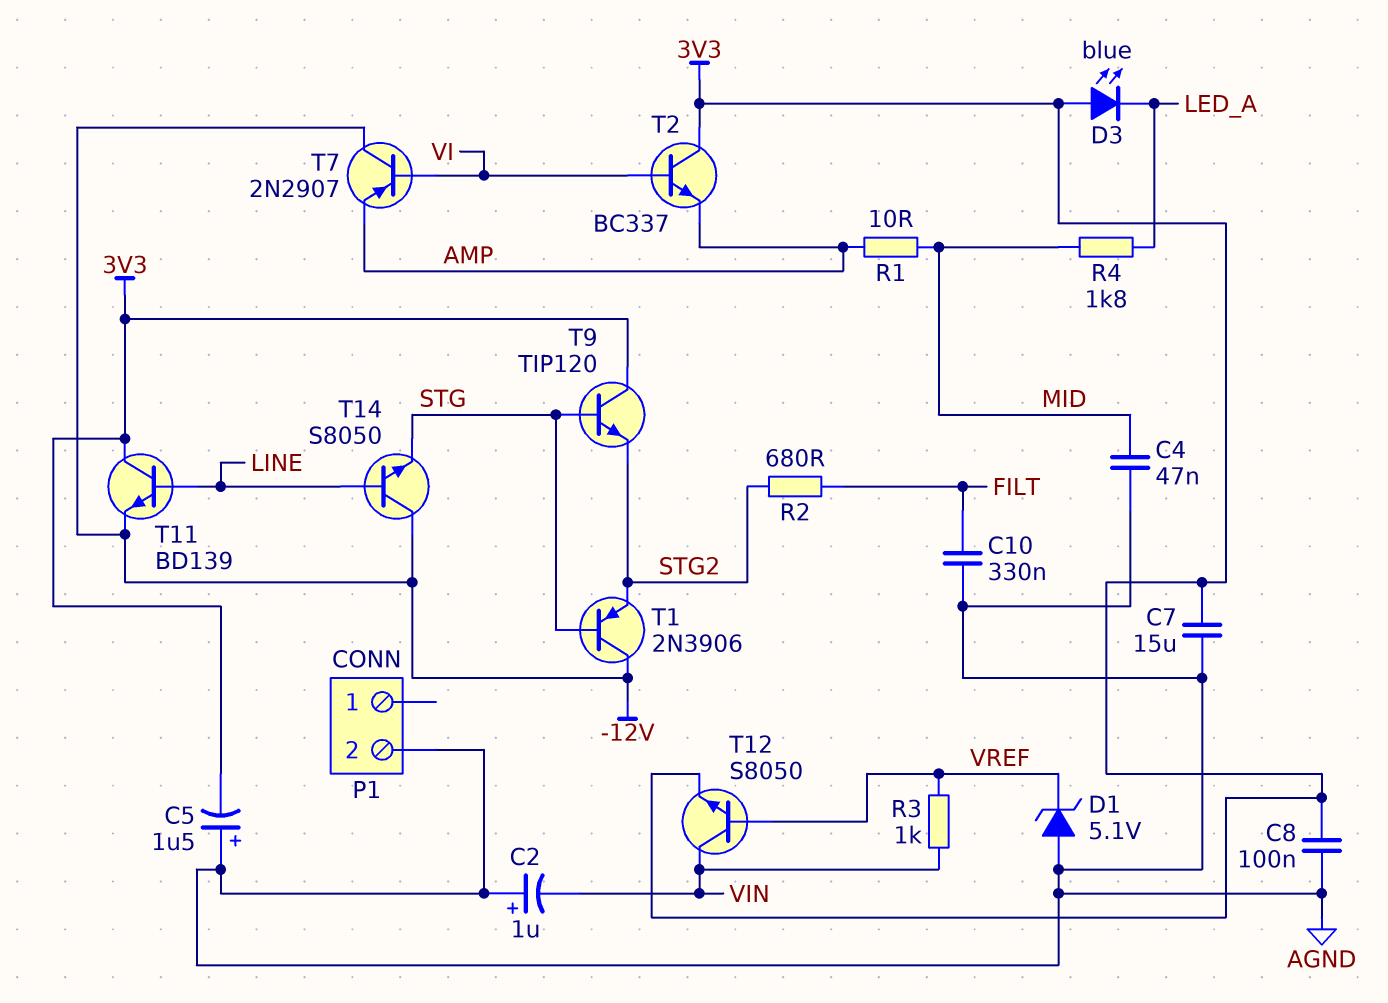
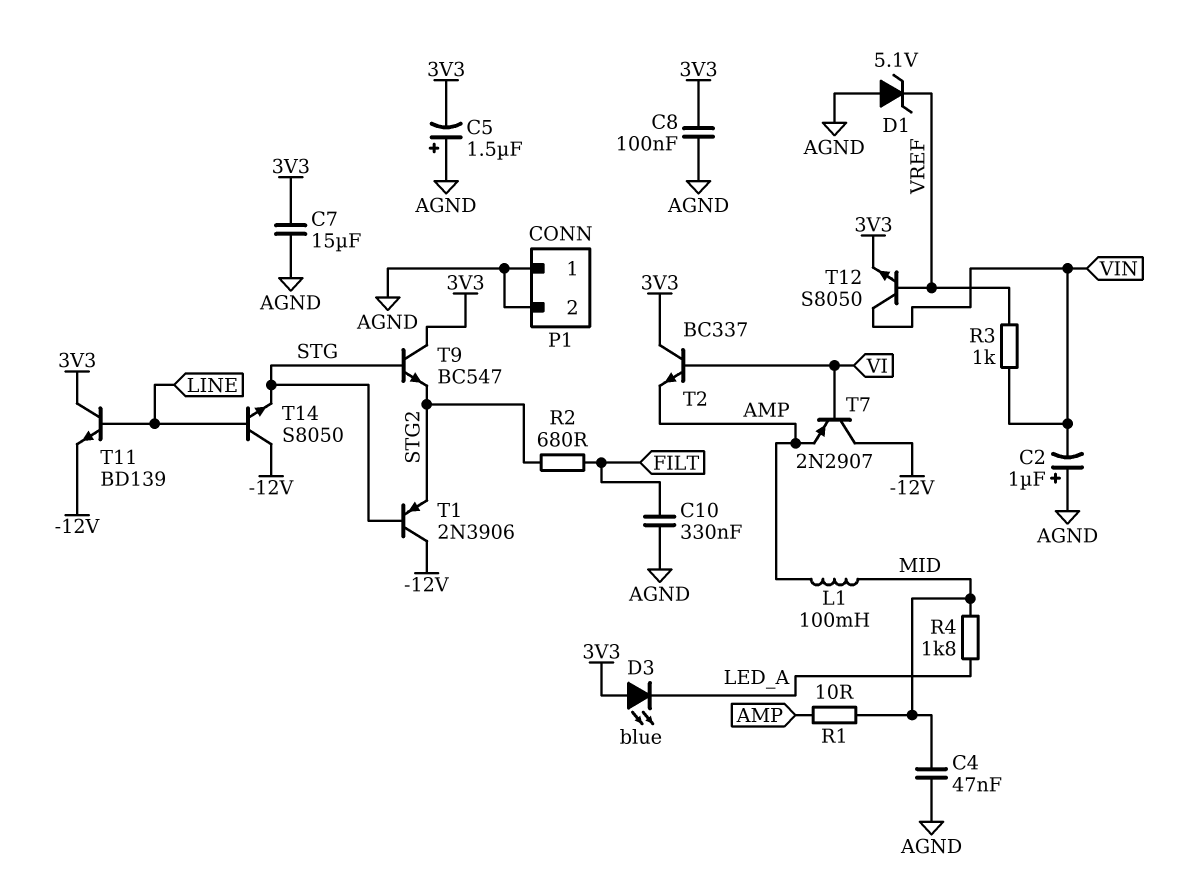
L1: none -> 100mH (AMP, MID)
P1 pin 1: none -> AGND
T9: NPN TIP120 (B STG, C 3V3, E STG2) -> NPN BC547 (B STG, C 3V3, E STG2)

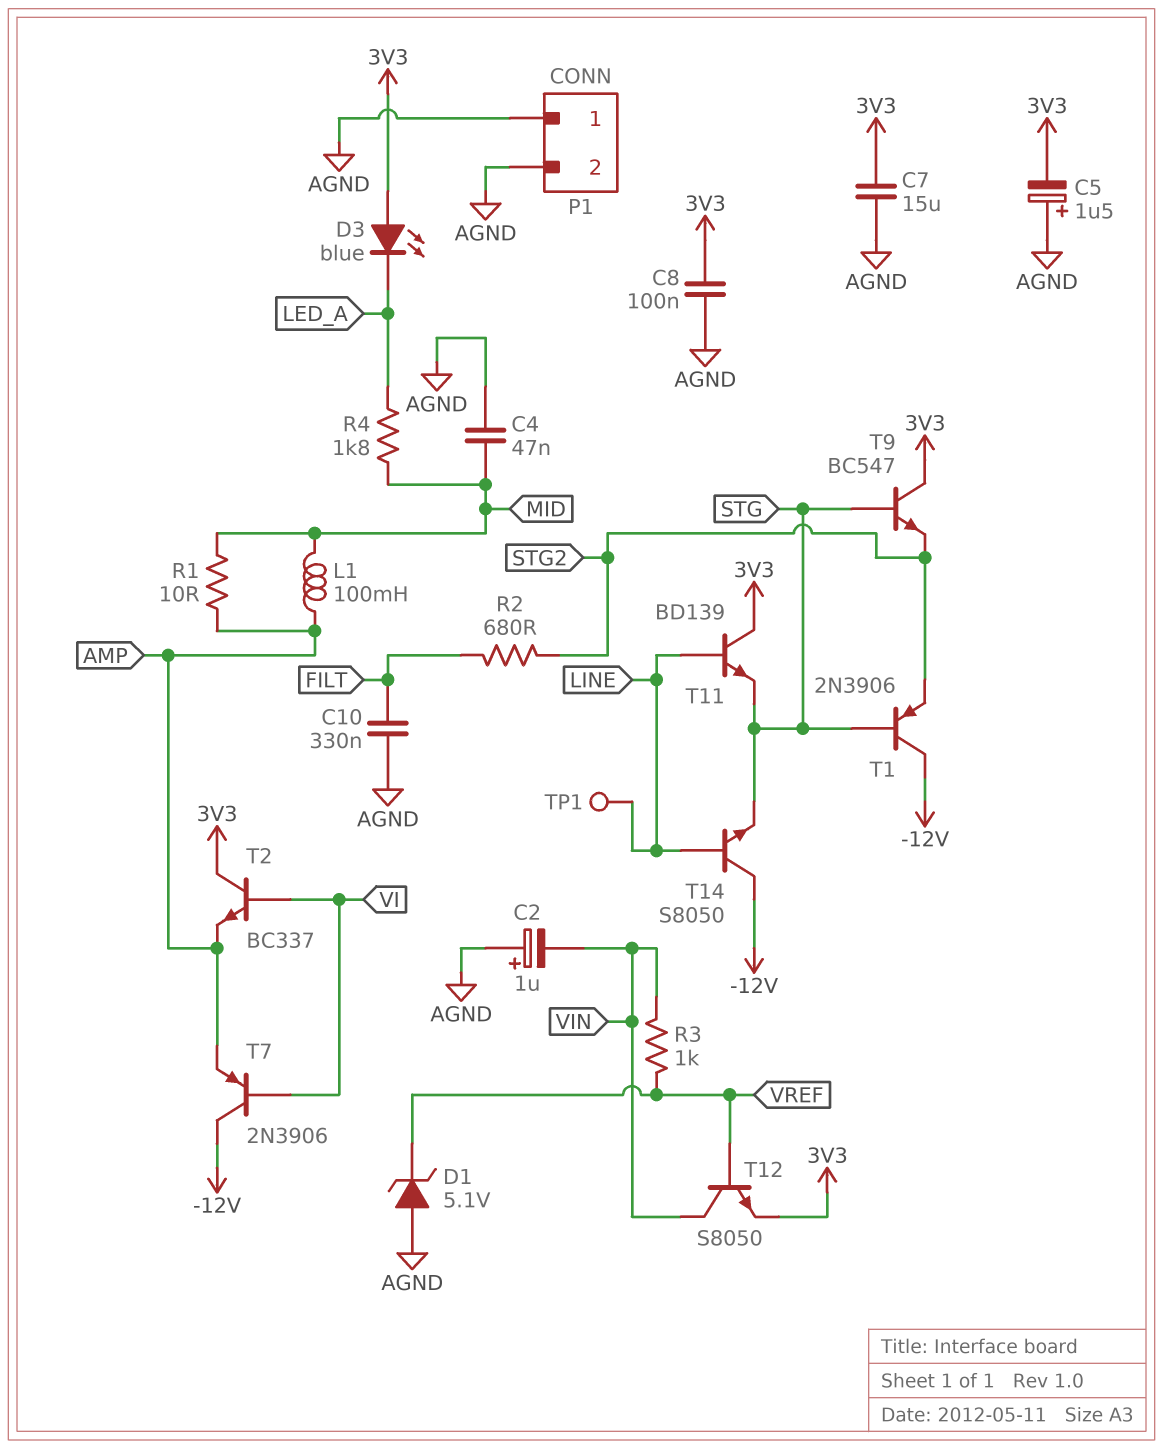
T7: PNP 2N2907 (B VI, C -12V, E AMP) -> PNP 2N3906 (B VI, C -12V, E AMP)
T11: NPN BD139 (B LINE, C 3V3, E -12V) -> NPN BD139 (B LINE, C 3V3, E STG)
TP1: none -> test point (LINE)

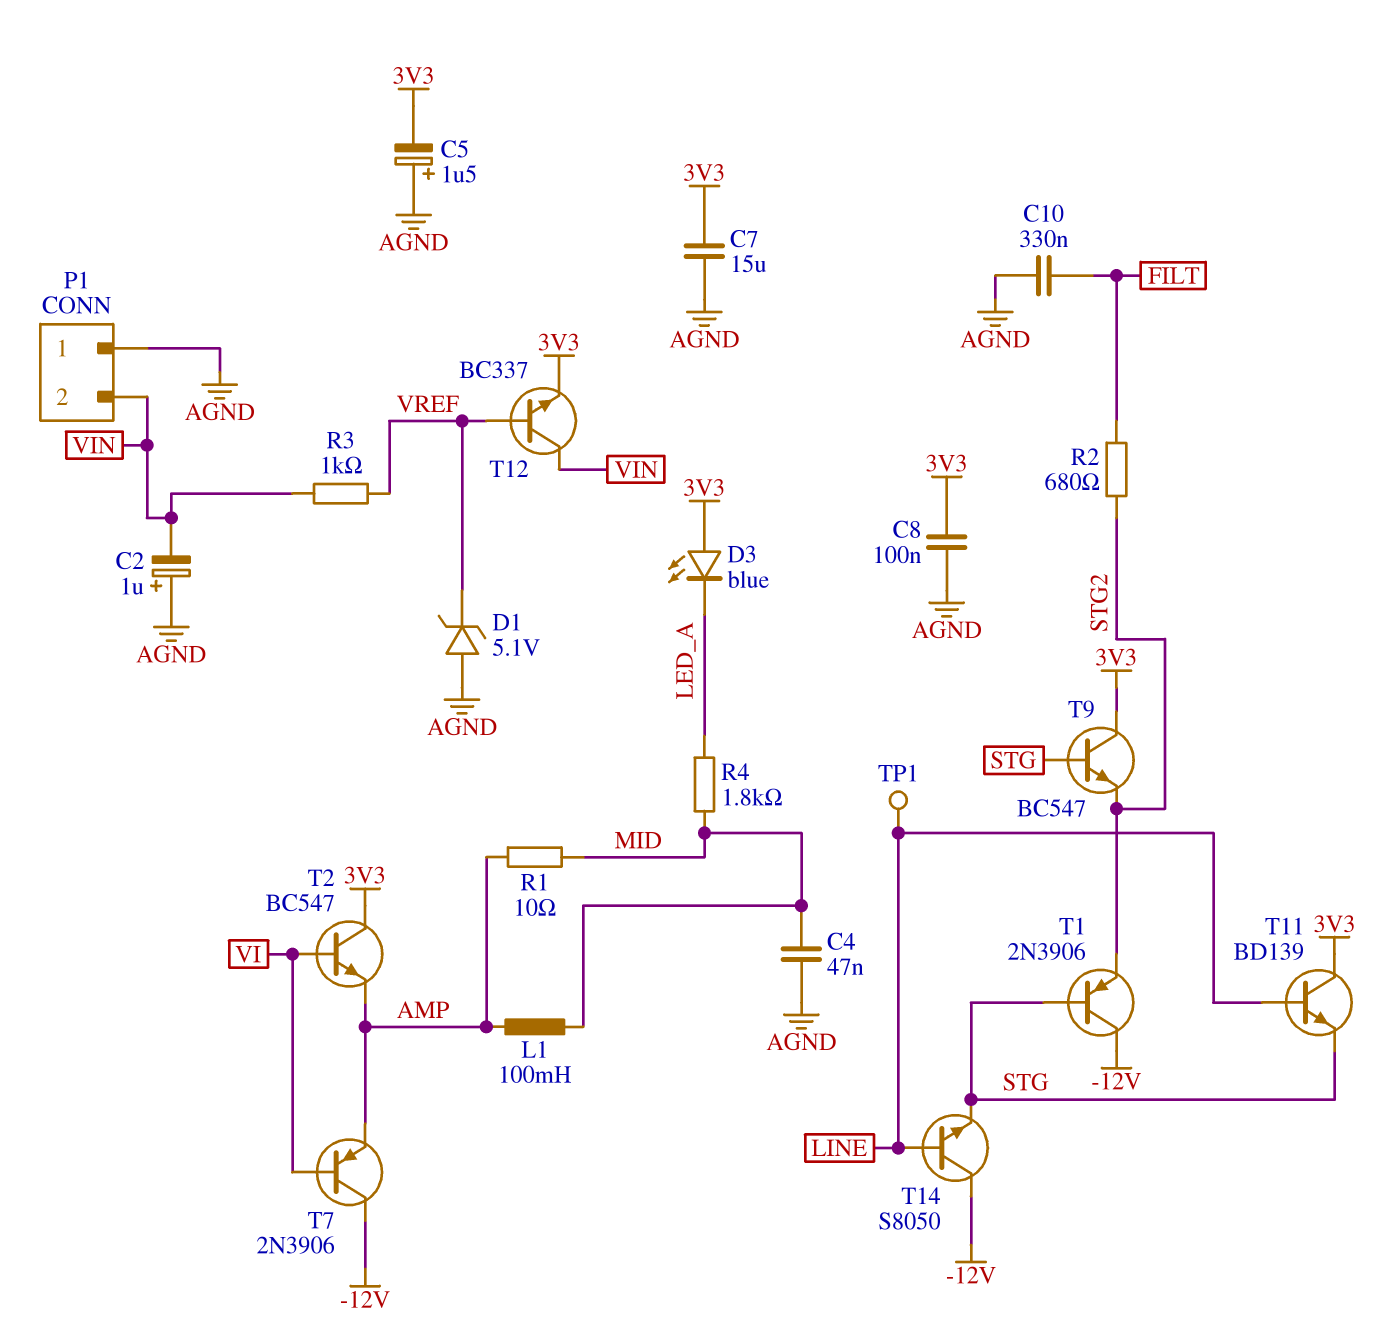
P1 pin 2: AGND -> VIN
T2: NPN BC337 (B VI, C 3V3, E AMP) -> NPN BC547 (B VI, C 3V3, E AMP)
T12: NPN S8050 (B VREF, C VIN, E 3V3) -> NPN BC337 (B VREF, C VIN, E 3V3)

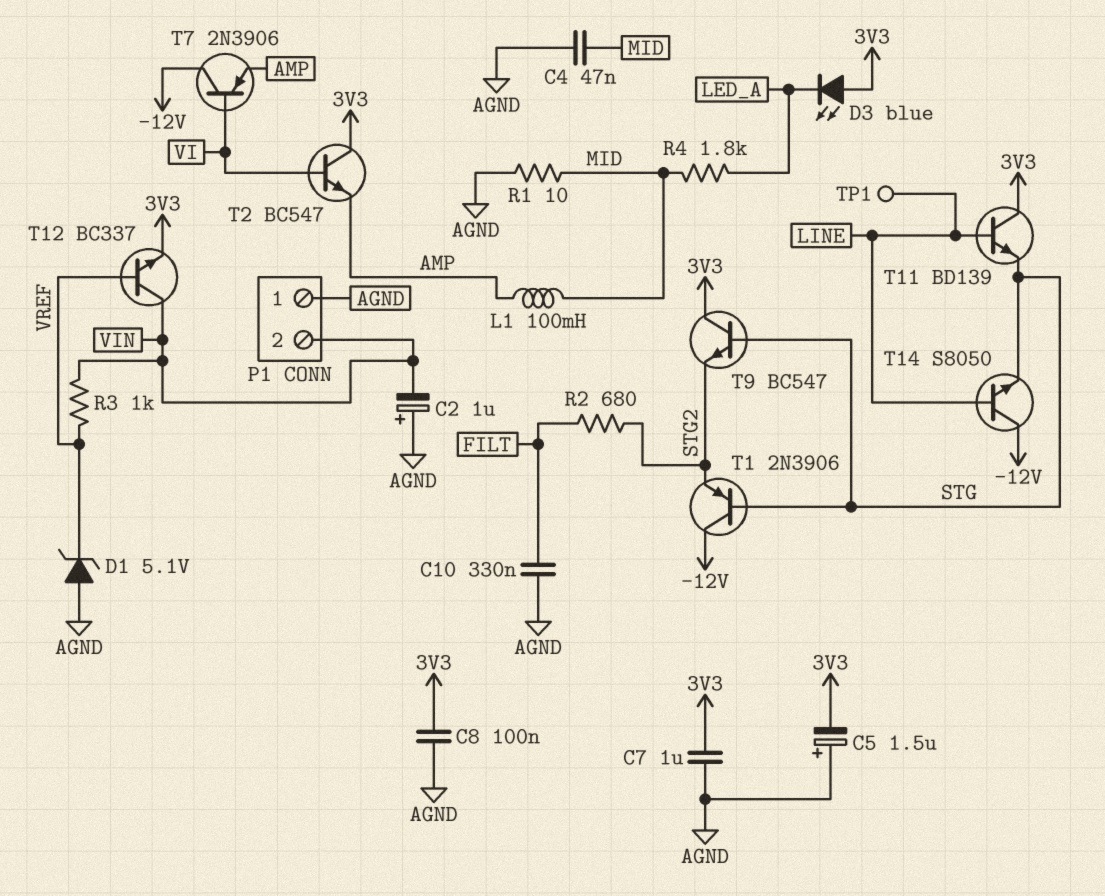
C7: 15uF (3V3, AGND) -> 1uF (3V3, AGND)
R1: 10 (AMP, MID) -> 10 (AGND, MID)

